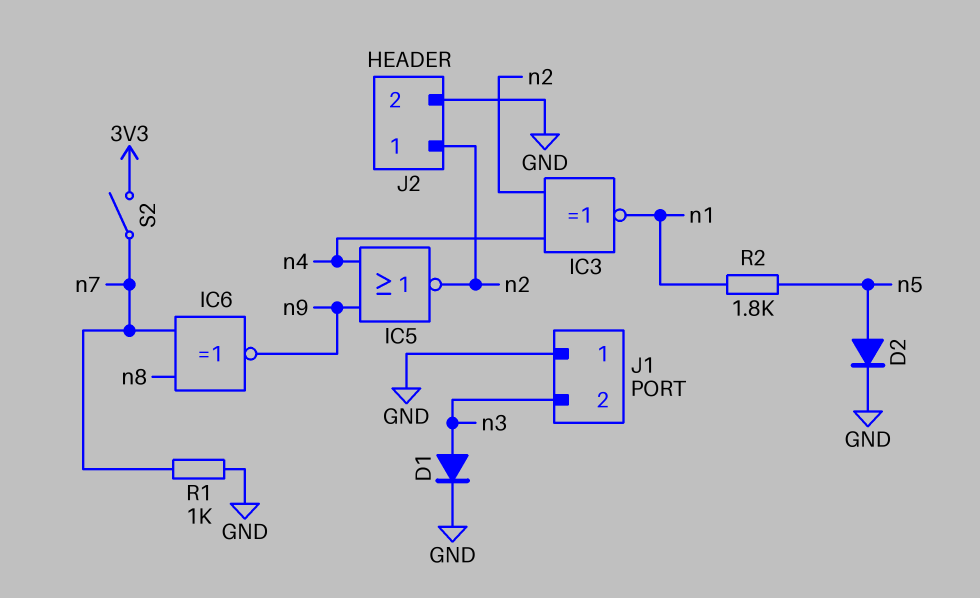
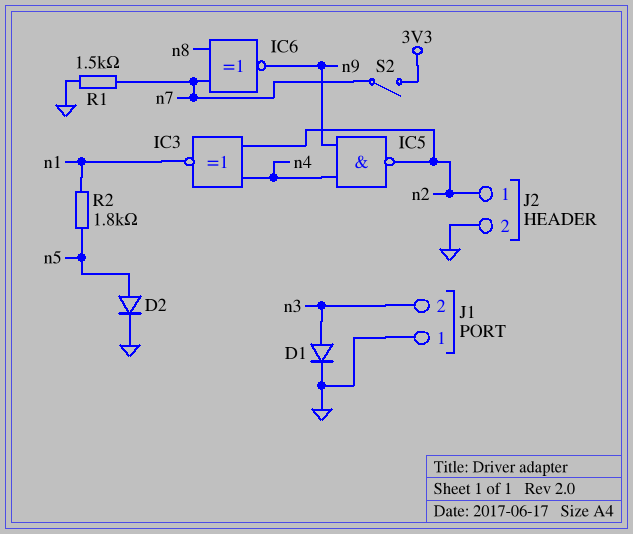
IC5: NOR (in n4, in n9, out n2) -> NAND (in n4, in n9, out n2)
R1: 1k (GND, n7) -> 1.5k (GND, n7)

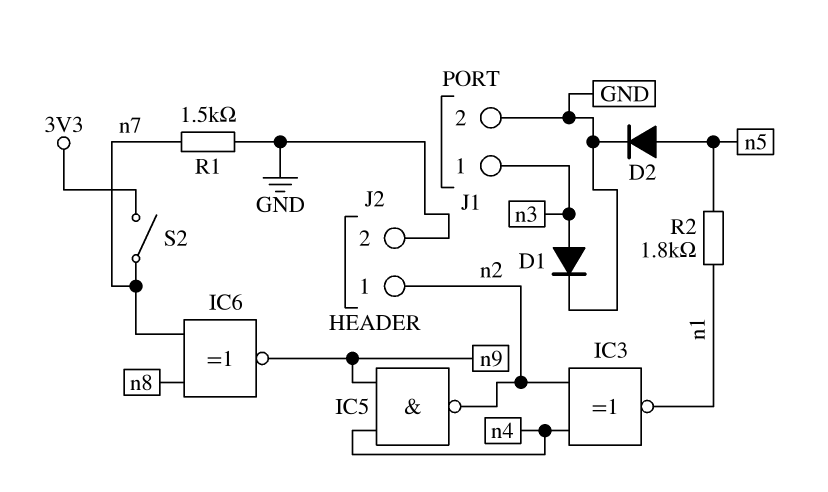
J1 pin 1: GND -> n3
J1 pin 2: n3 -> GND

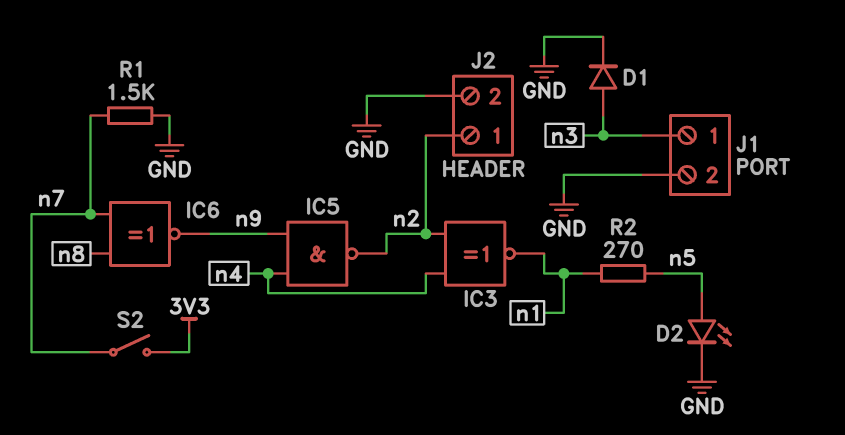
D2: diode (A n5, K GND) -> LED (A n5, K GND)
R2: 1.8k (n1, n5) -> 270 (n1, n5)

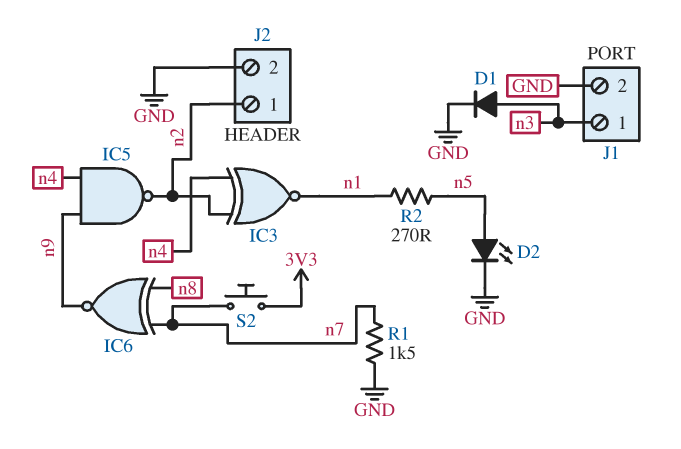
S2: switch (3V3, n7) -> button (3V3, n7)

